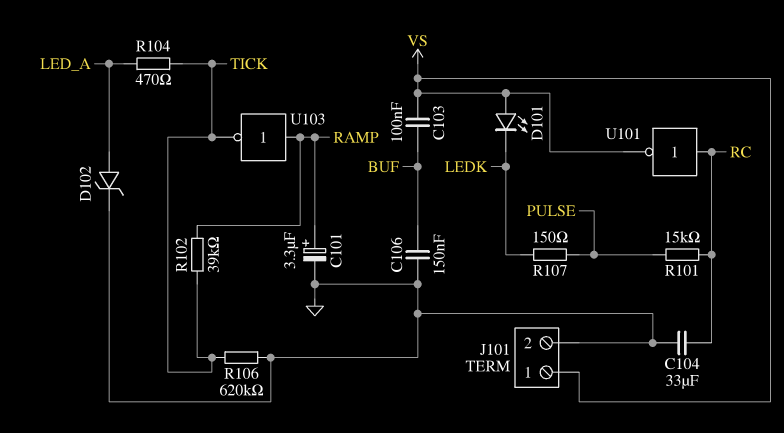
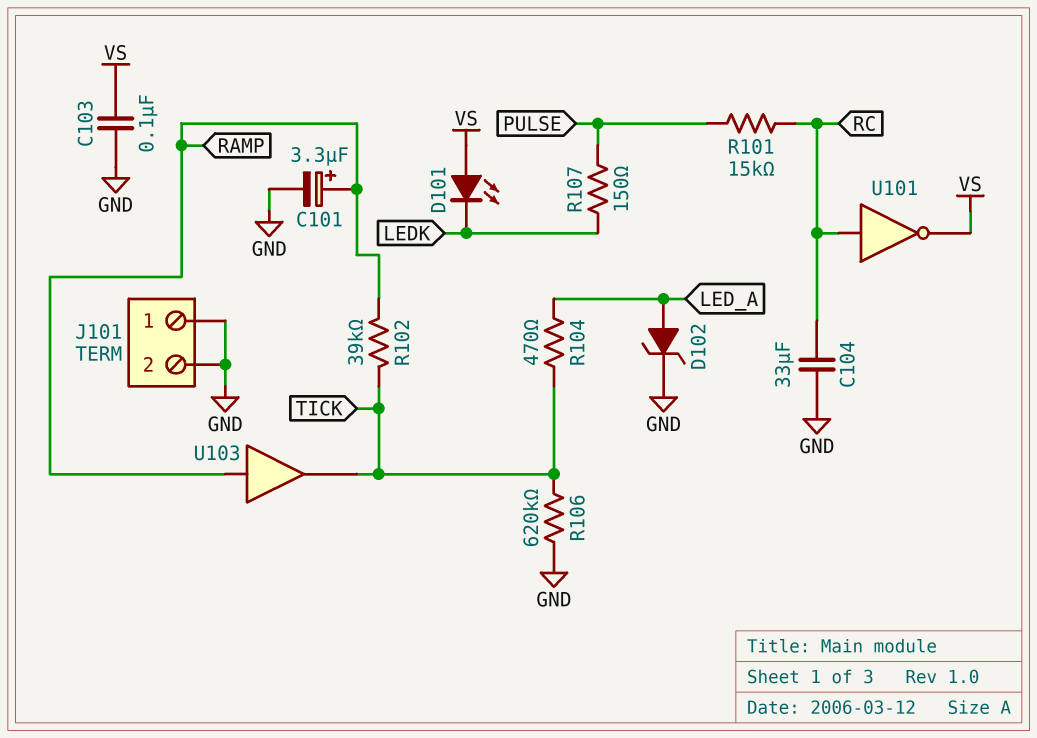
C103: 100nF (BUF, VS) -> 100nF (GND, VS)
C106: 150nF (BUF, GND) -> none
J101 pin 1: VS -> GND
U103: NOT (in RAMP, out TICK) -> buffer (in RAMP, out TICK)

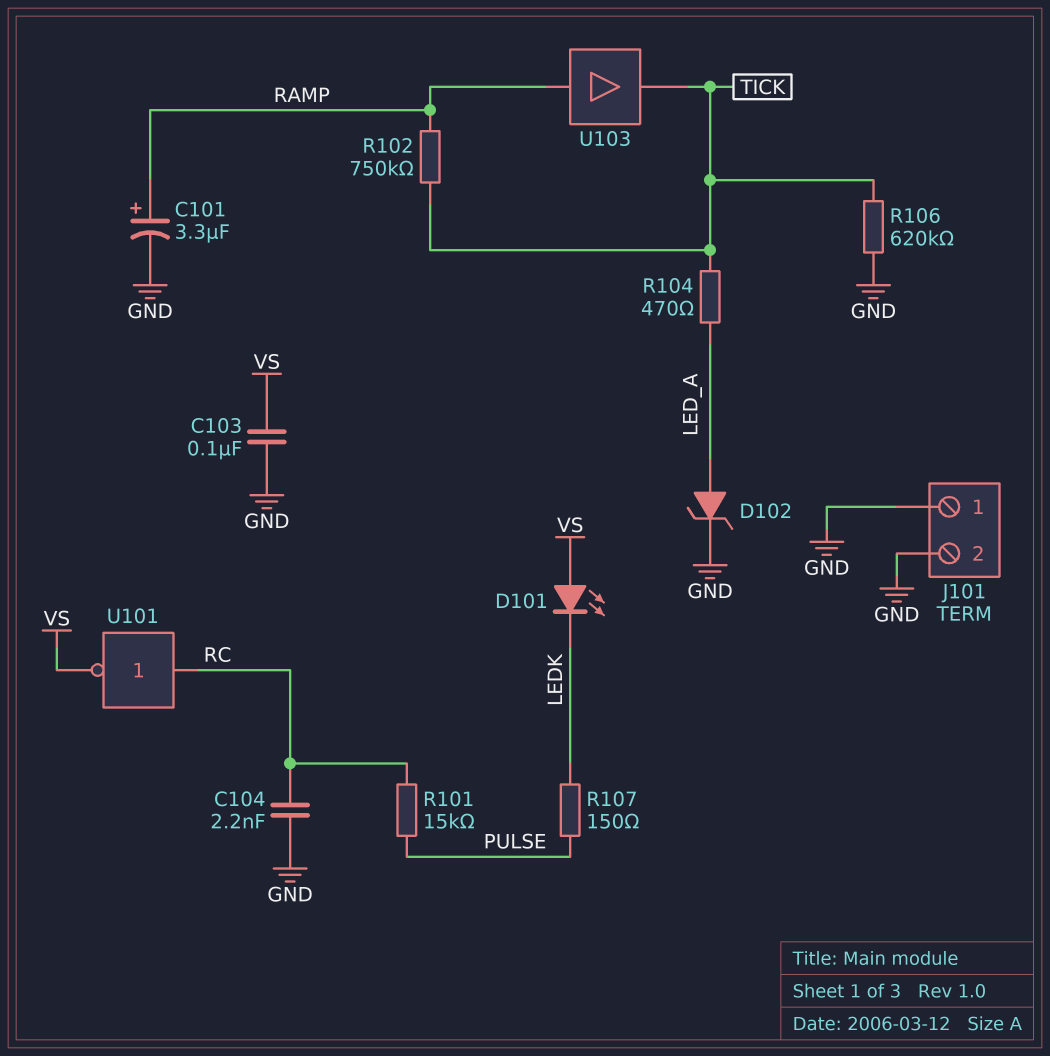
C104: 33uF (GND, RC) -> 2.2nF (GND, RC)
R102: 39k (RAMP, TICK) -> 750k (RAMP, TICK)

